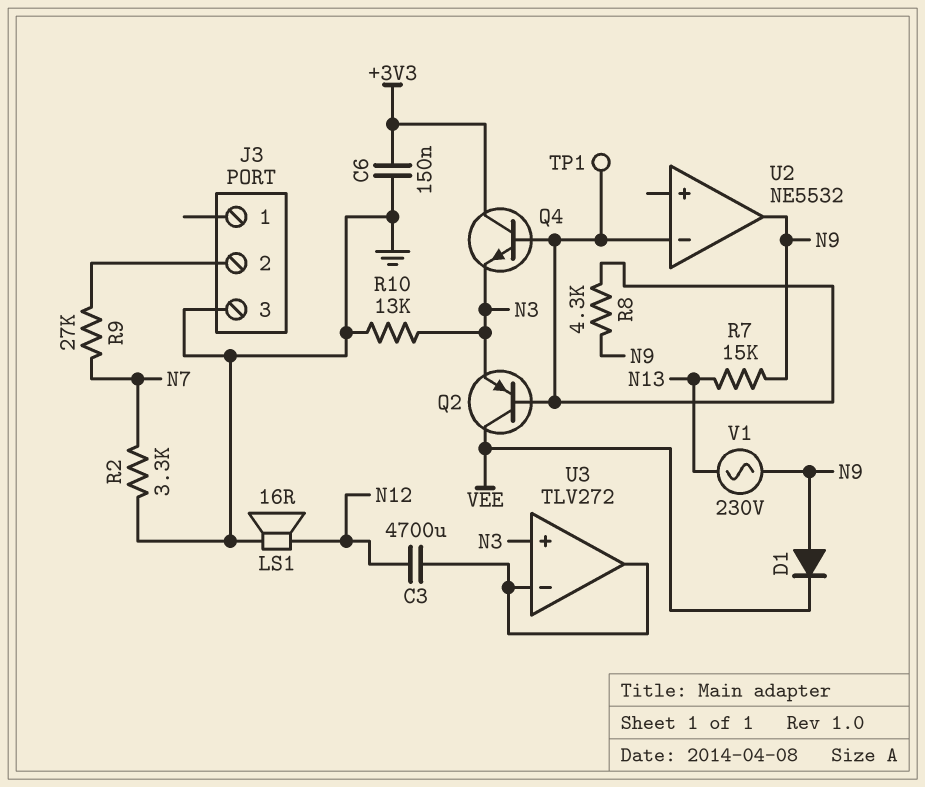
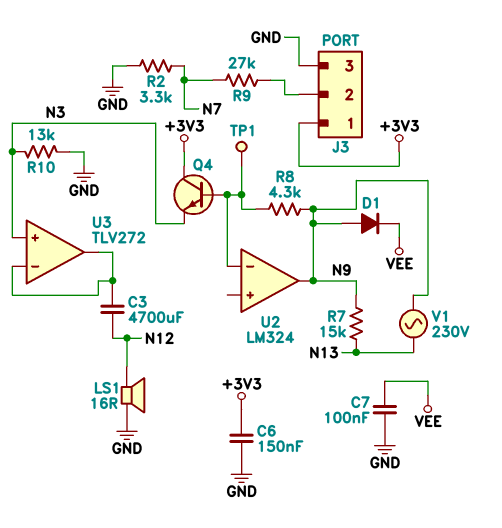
C7: none -> 100nF (GND, VEE)
J3 pin 1: none -> +3V3
Q2: PNP (B U2/in-, C VEE, E N3) -> none
U2: NE5532 -> LM324

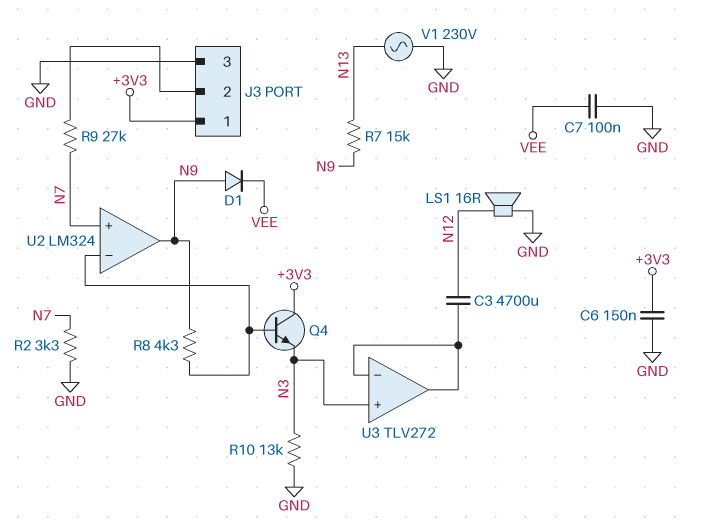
TP1: test point (U2/in-) -> none
U2 pin in+: none -> N7
V1: AC 230V (N9, N13) -> AC 230V (GND, N13)

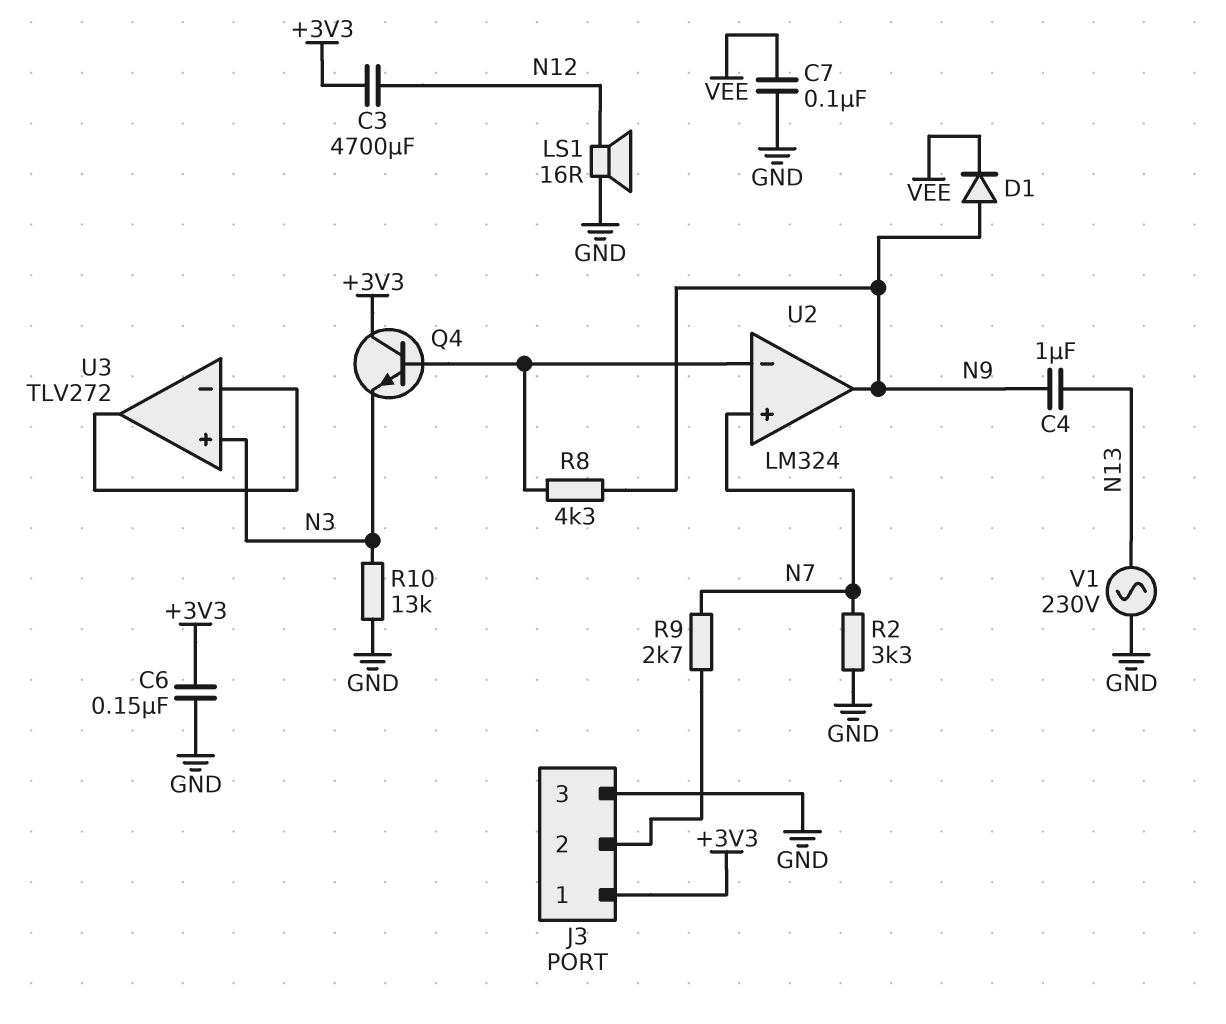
C3: 4700uF (N12, U3/in-) -> 4700uF (+3V3, N12)
C4: none -> 1uF (N9, N13)
R7: 15k (N9, N13) -> none
R9: 27k (J3/2, N7) -> 2.7k (J3/2, N7)

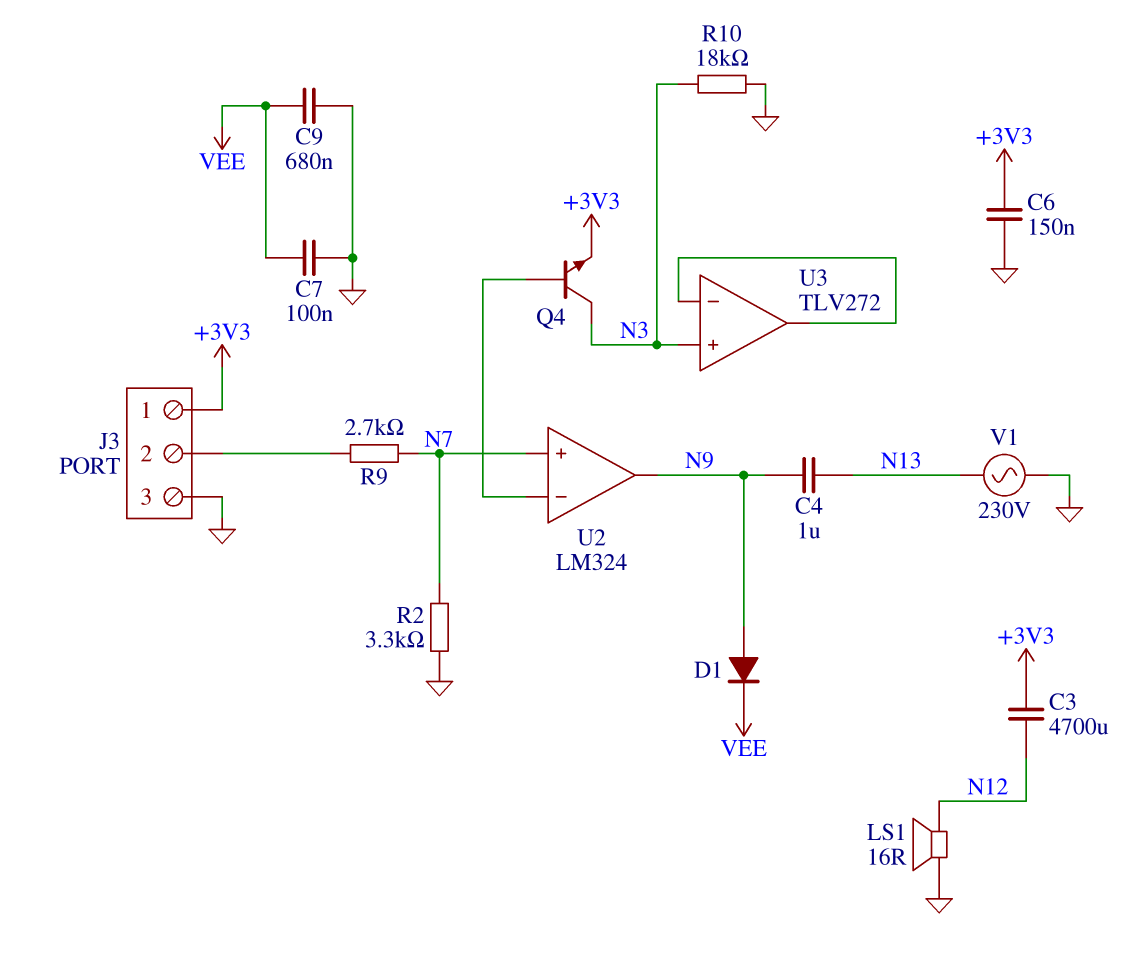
C9: none -> 680nF (GND, VEE)
Q4: NPN (B U2/in-, C +3V3, E N3) -> NPN (B U2/in-, C N3, E +3V3)
R8: 4.3k (N9, U2/in-) -> none
R10: 13k (GND, N3) -> 18k (GND, N3)

